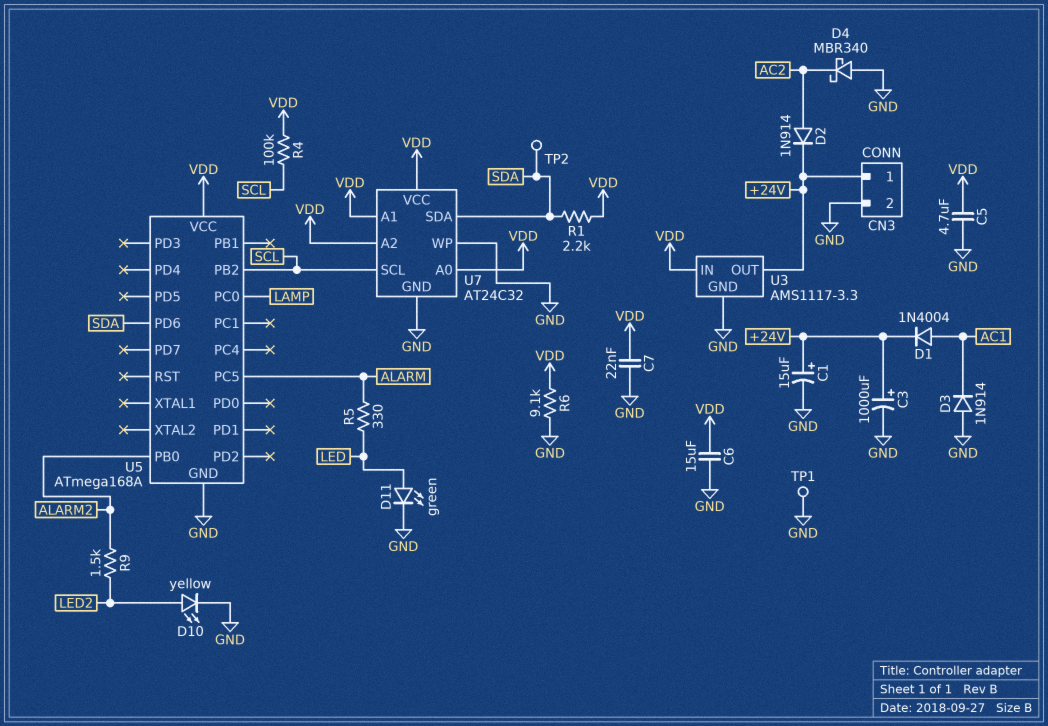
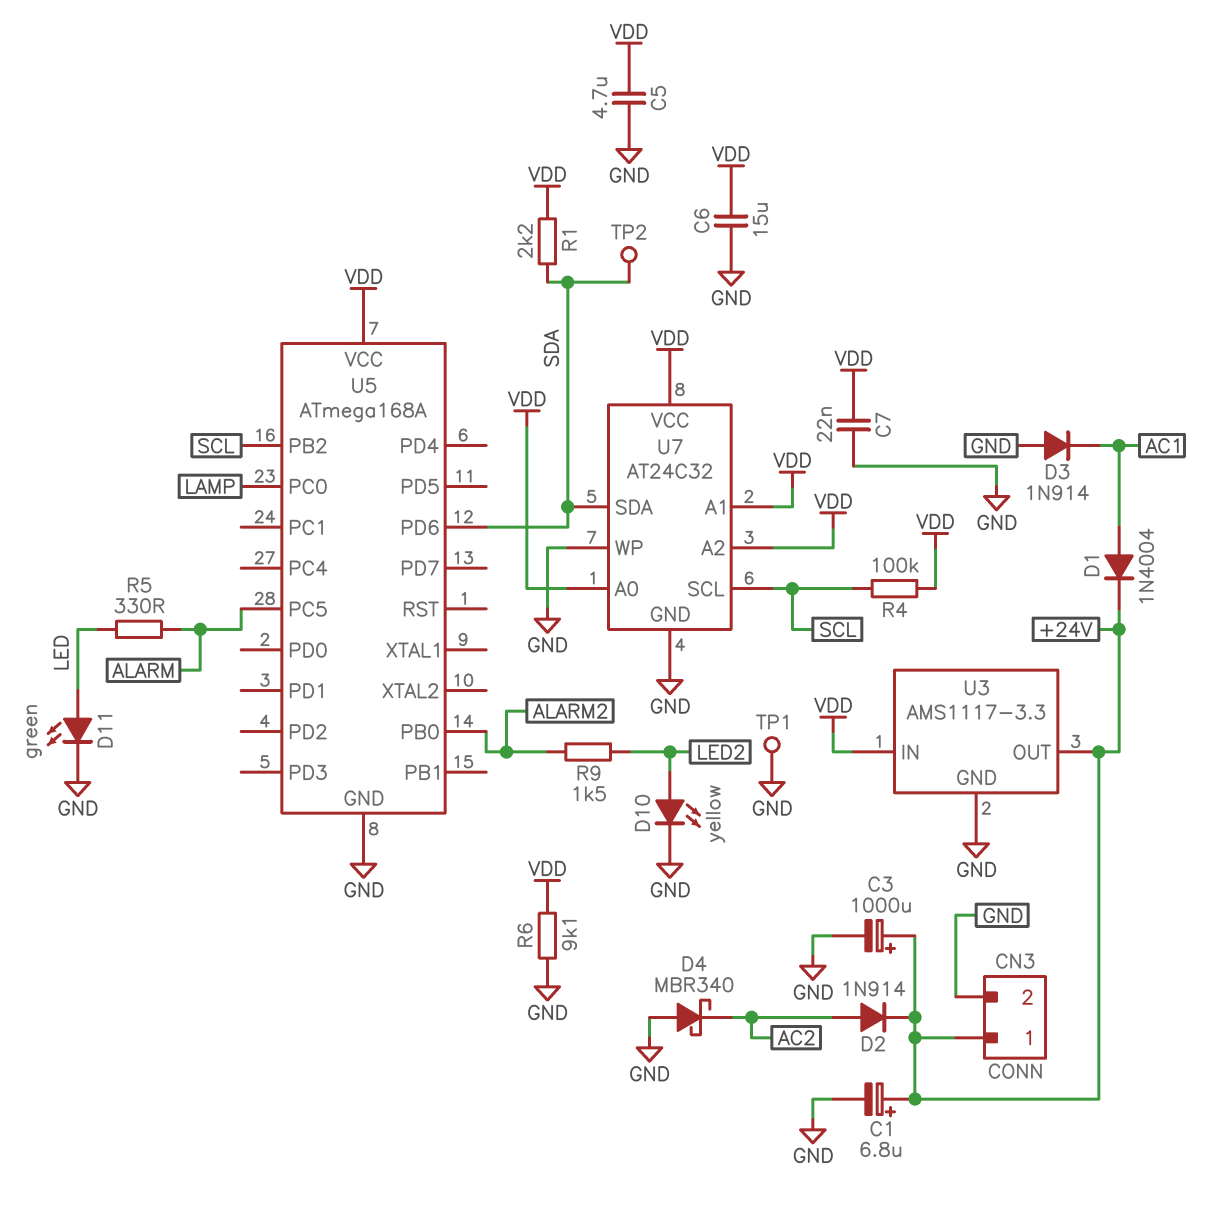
C1: 15uF (plus +24V, minus GND) -> 6.8uF (plus +24V, minus GND)

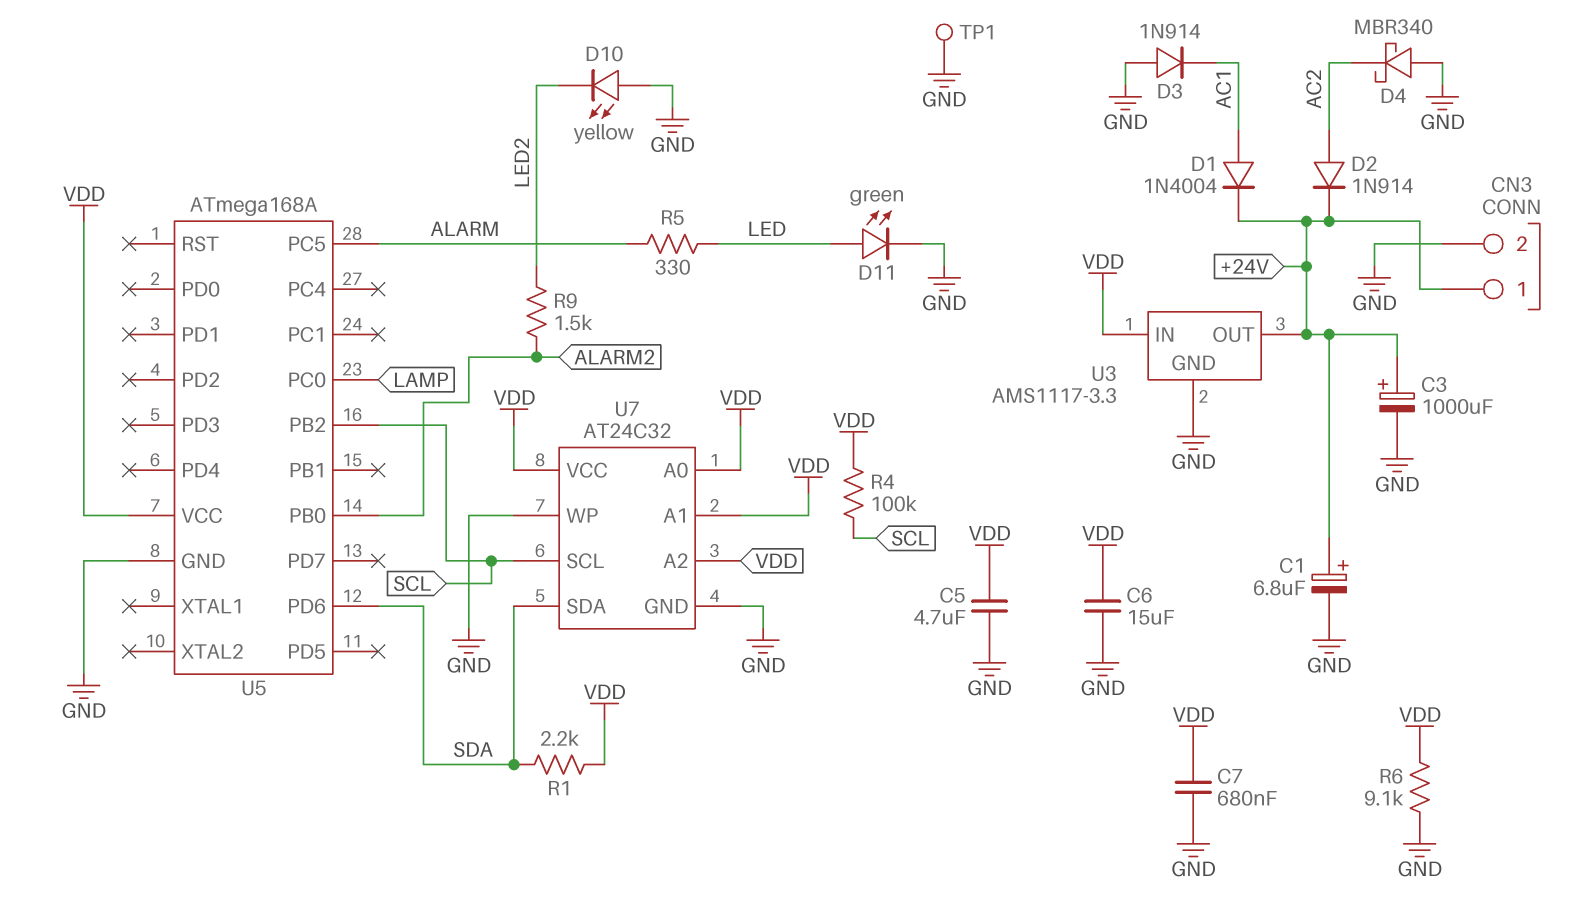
C7: 22nF (GND, VDD) -> 680nF (GND, VDD)
D10: LED yellow (A LED2, K GND) -> LED yellow (A GND, K LED2)
TP2: test point (SDA) -> none

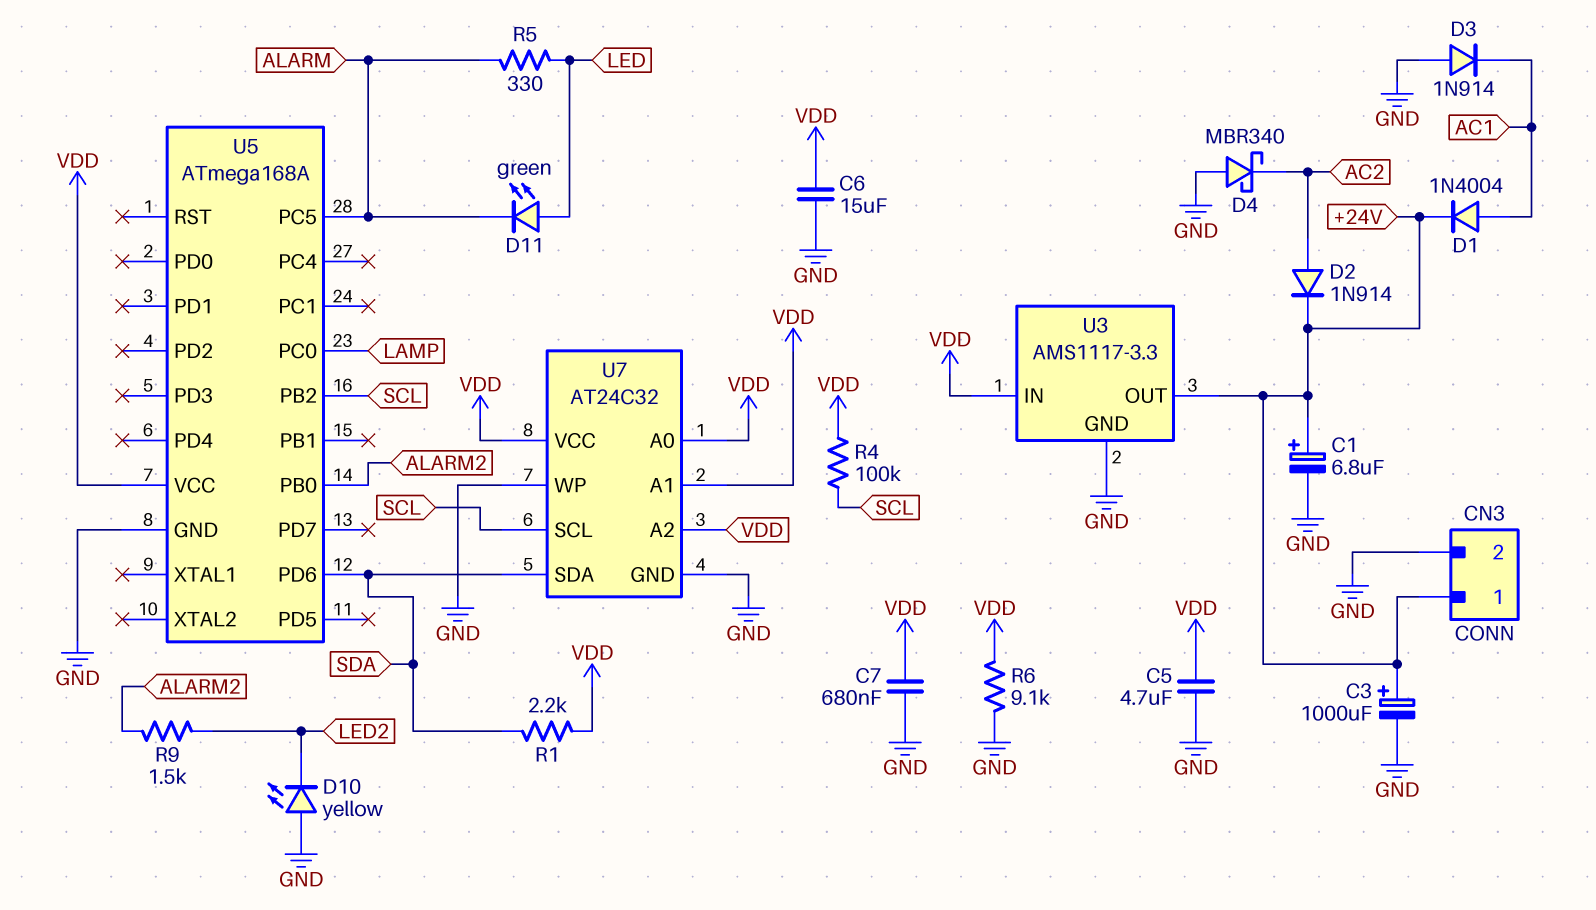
D11: LED green (A LED, K GND) -> LED green (A LED, K ALARM)
TP1: test point (GND) -> none

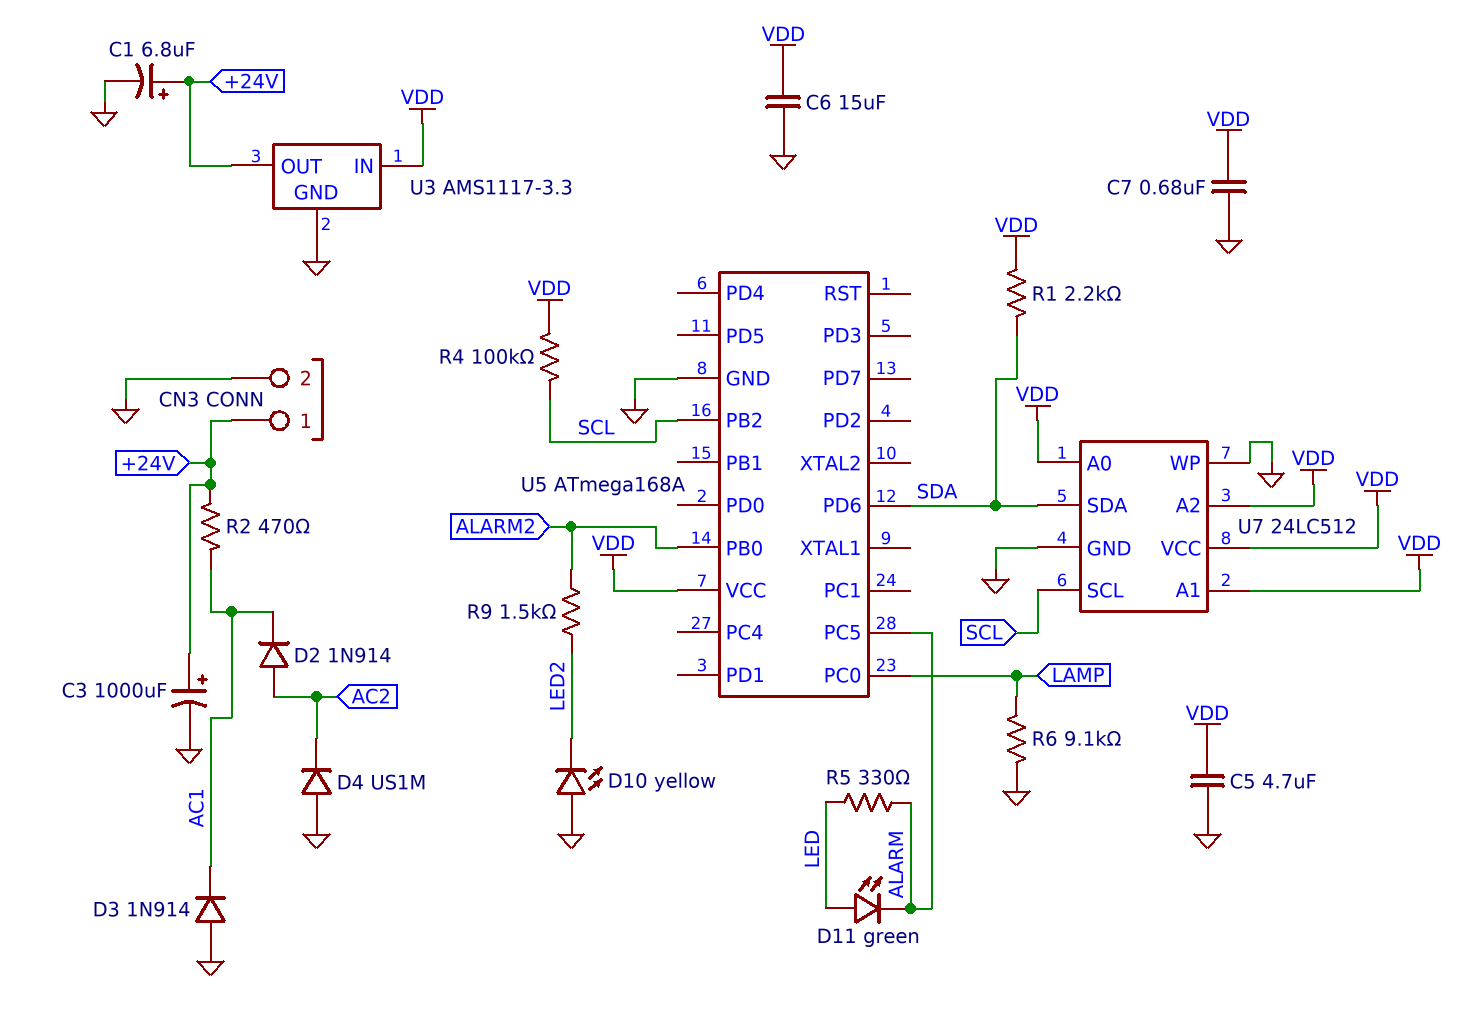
D1: diode 1N4004 (A AC1, K +24V) -> none
D2: diode 1N914 (A AC2, K +24V) -> diode 1N914 (A AC2, K AC1)
D4: schottky MBR340 (A GND, K AC2) -> diode US1M (A GND, K AC2)
R2: none -> 470 (+24V, AC1)
R6: 9.1k (GND, VDD) -> 9.1k (GND, LAMP)
U7: AT24C32 -> 24LC512

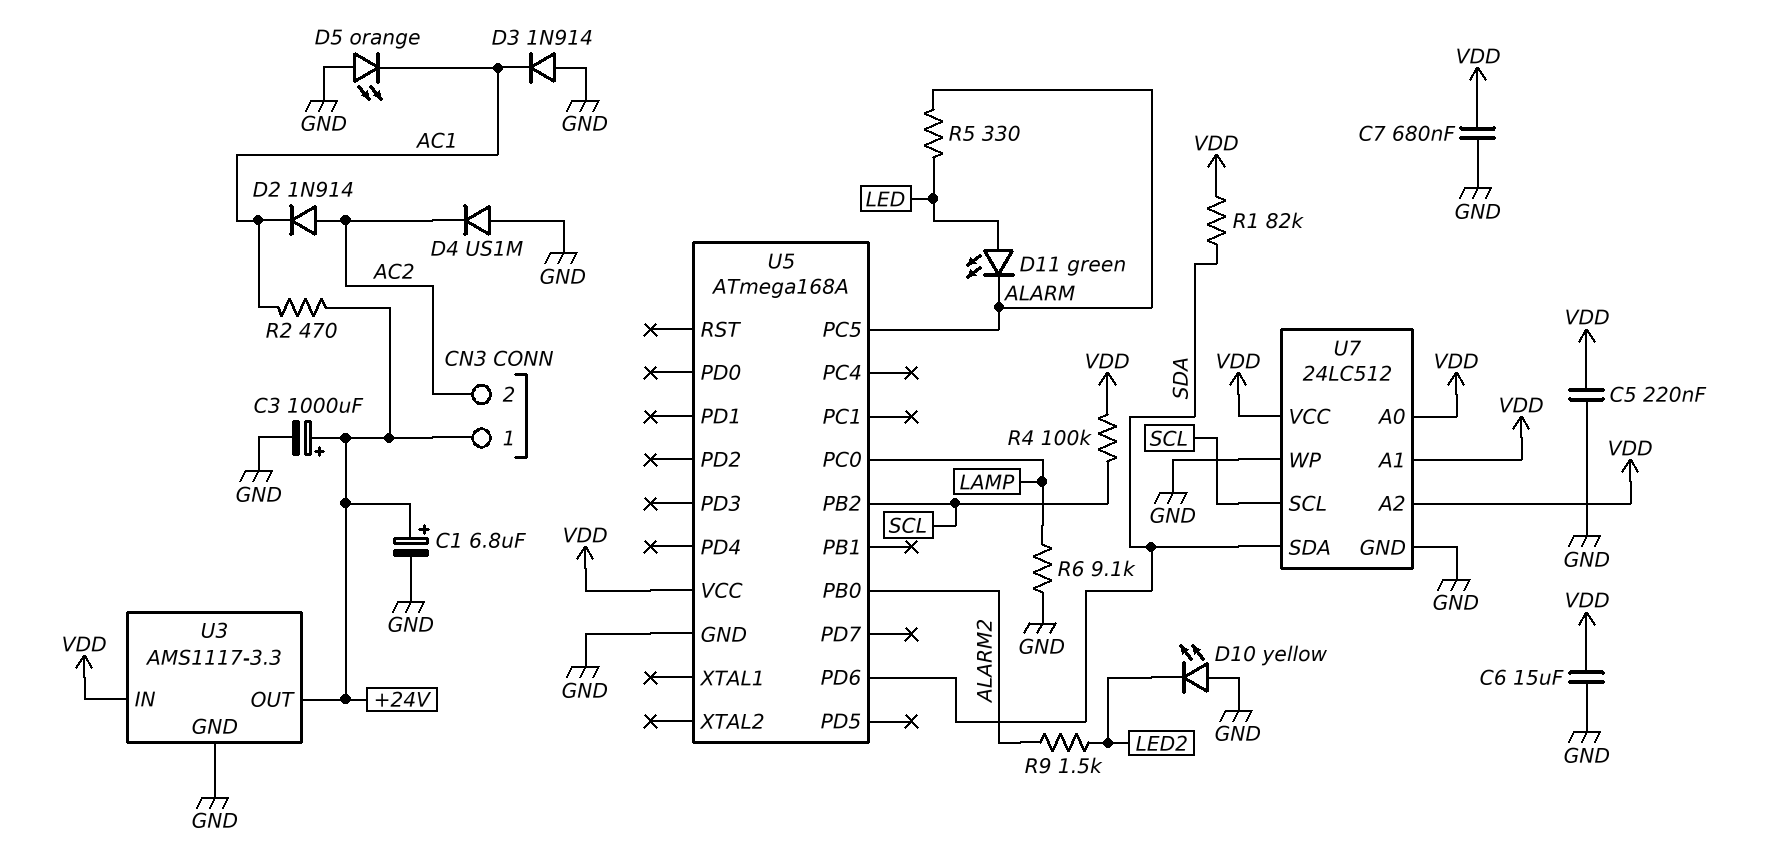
C5: 4.7uF (GND, VDD) -> 220nF (GND, VDD)
CN3 pin 2: GND -> AC2
D5: none -> LED orange (A GND, K AC1)
R1: 2.2k (SDA, VDD) -> 82k (SDA, VDD)

